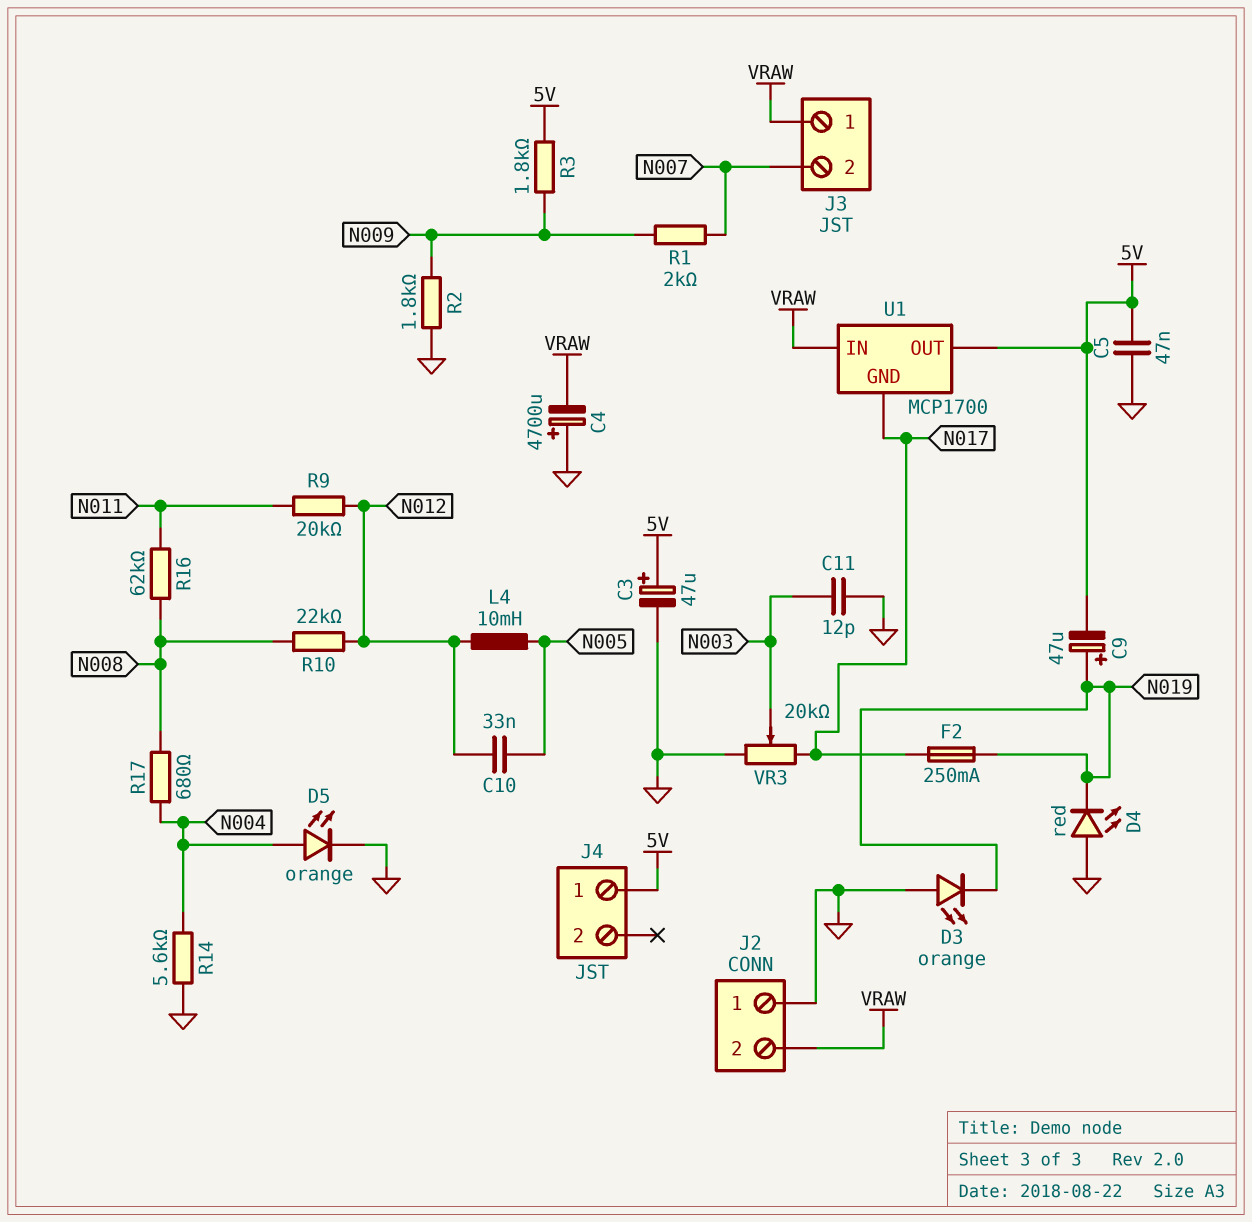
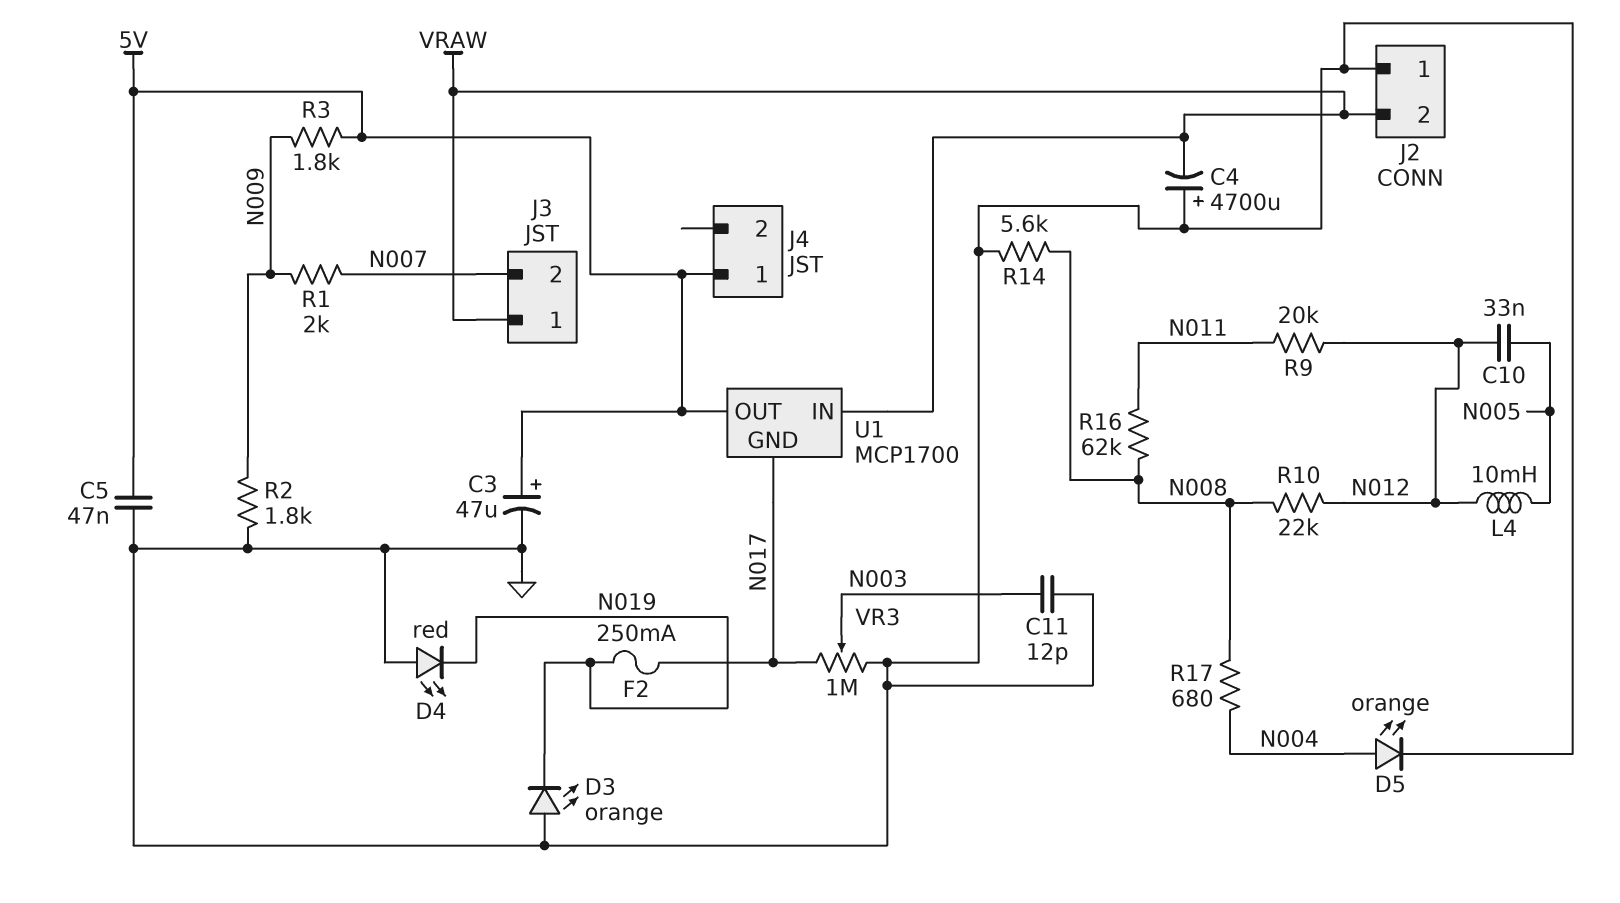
C9: 47uF (plus N019, minus 5V) -> none
R14: 5.6k (GND, N004) -> 5.6k (GND, N008)
VR3: 20k (GND, N017, wiper N003) -> 1M (GND, N017, wiper N003)

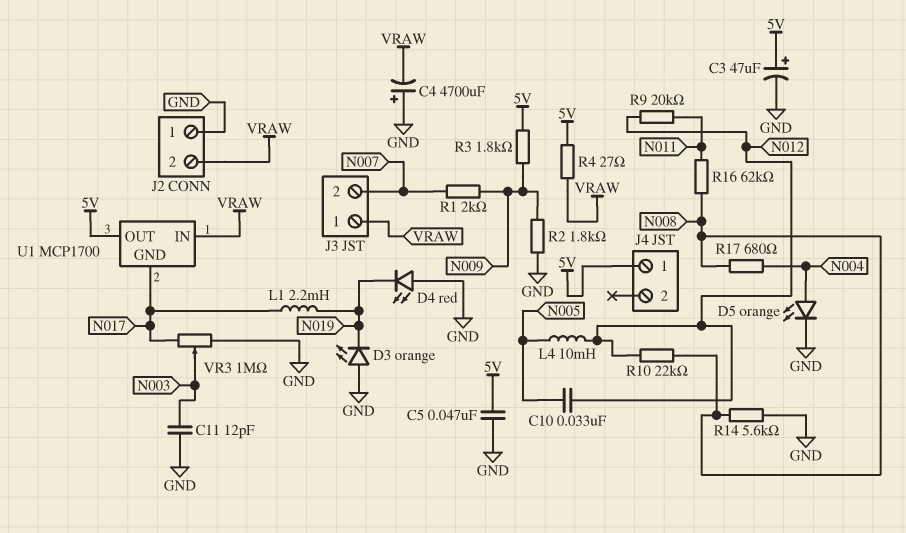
F2: 250mA (N017, N019) -> none
L1: none -> 2.2mH (N017, N019)
R4: none -> 27 (5V, VRAW)

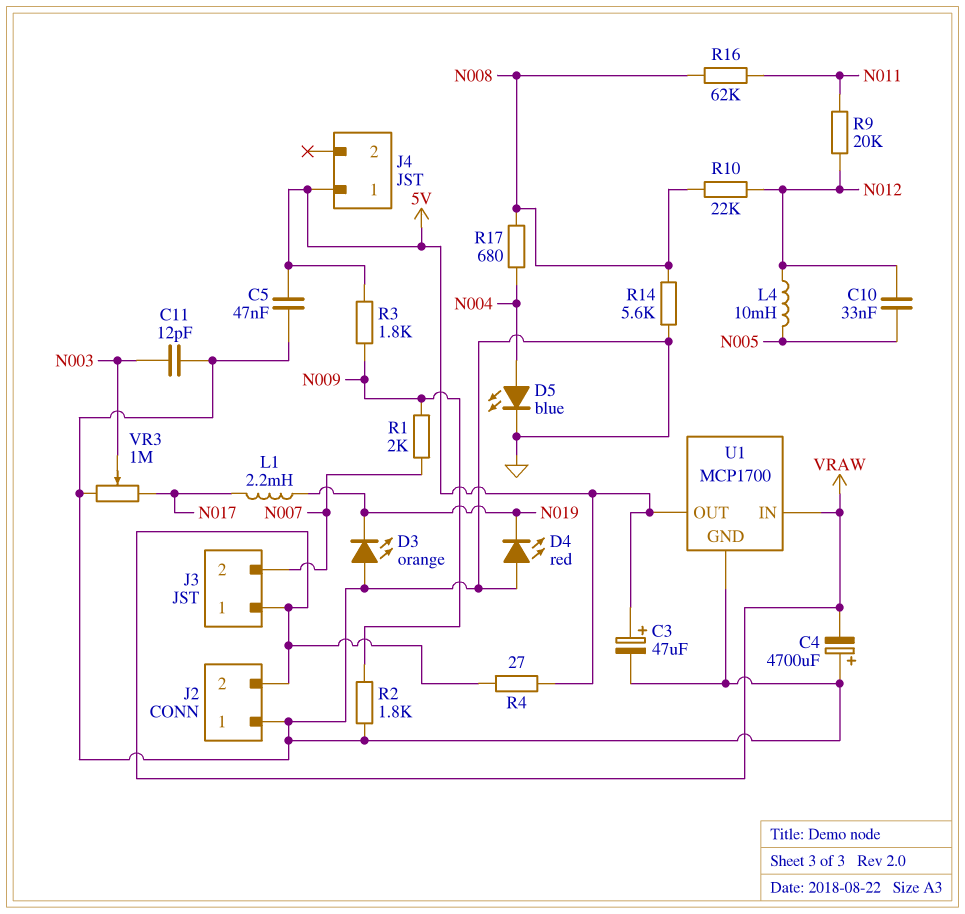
D5: LED orange (A N004, K GND) -> LED blue (A N004, K GND)
U1 pin GND: N017 -> GND

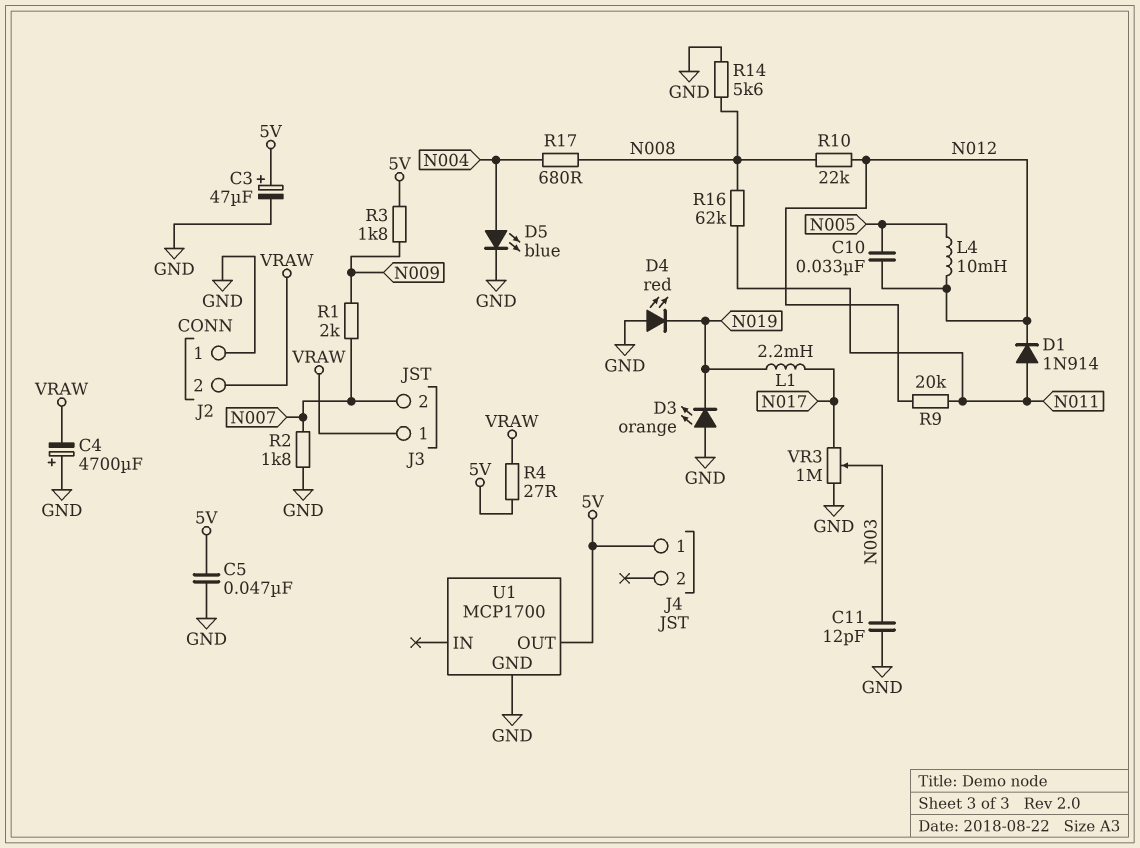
D1: none -> diode 1N914 (A N011, K N012)
R2: 1.8k (GND, N009) -> 1.8k (GND, N007)
U1 pin IN: VRAW -> none

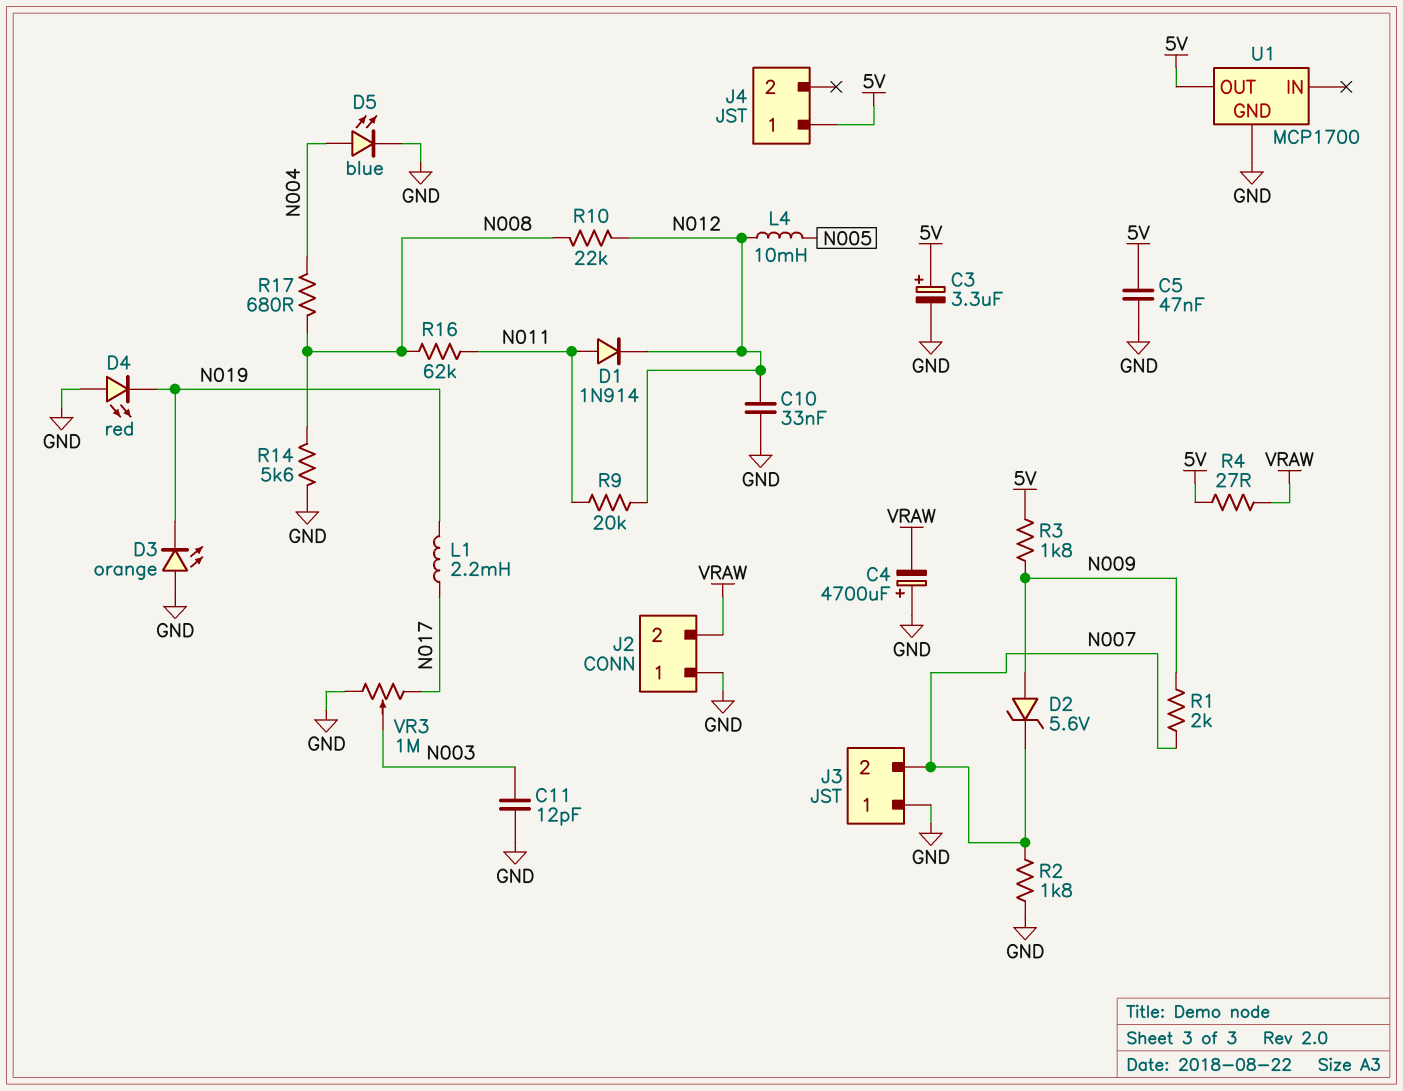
C3: 47uF (plus 5V, minus GND) -> 3.3uF (plus 5V, minus GND)
C10: 33nF (N005, N012) -> 33nF (GND, N012)
D2: none -> zener 5.6V (A N009, K N007)
J3 pin 1: VRAW -> GND

